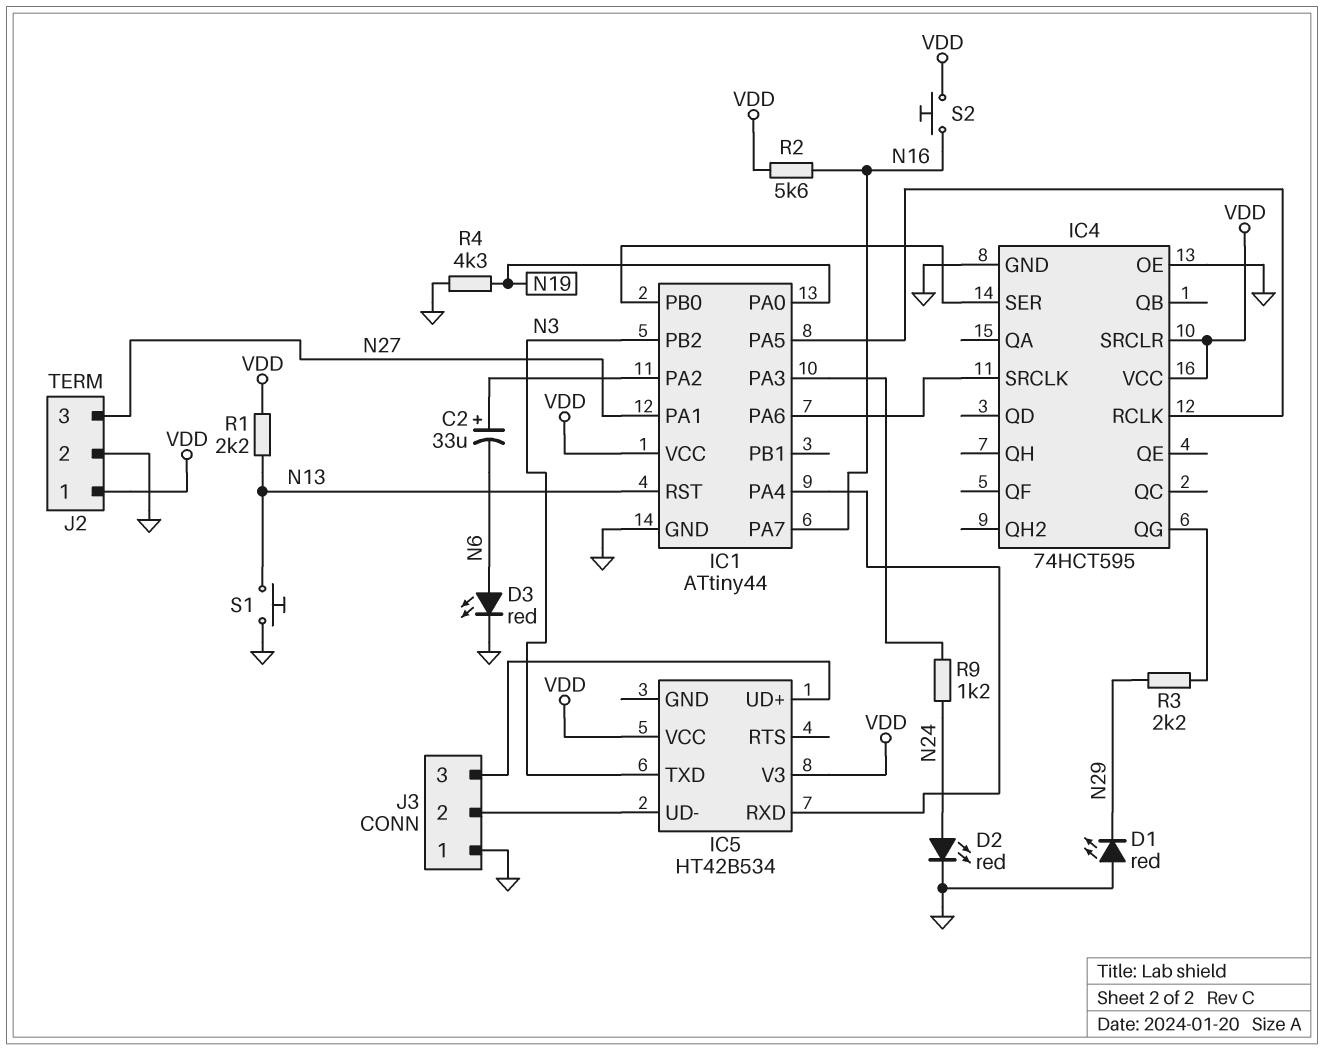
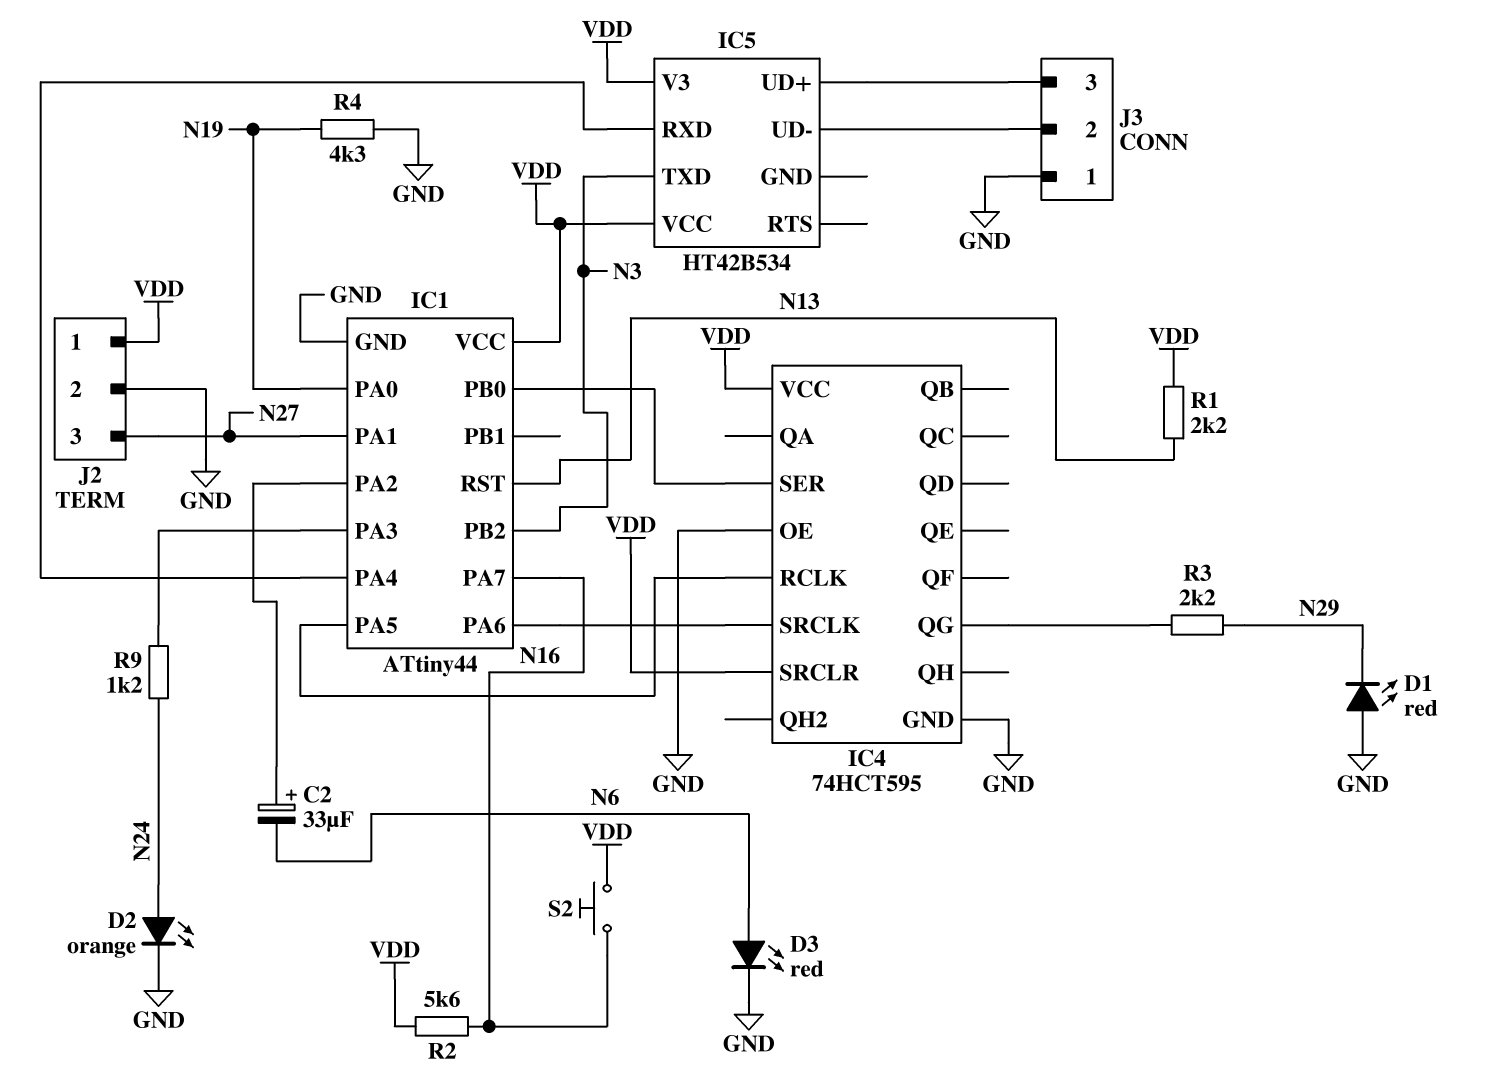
D2: LED red (A N24, K GND) -> LED orange (A N24, K GND)
S1: button (GND, N13) -> none

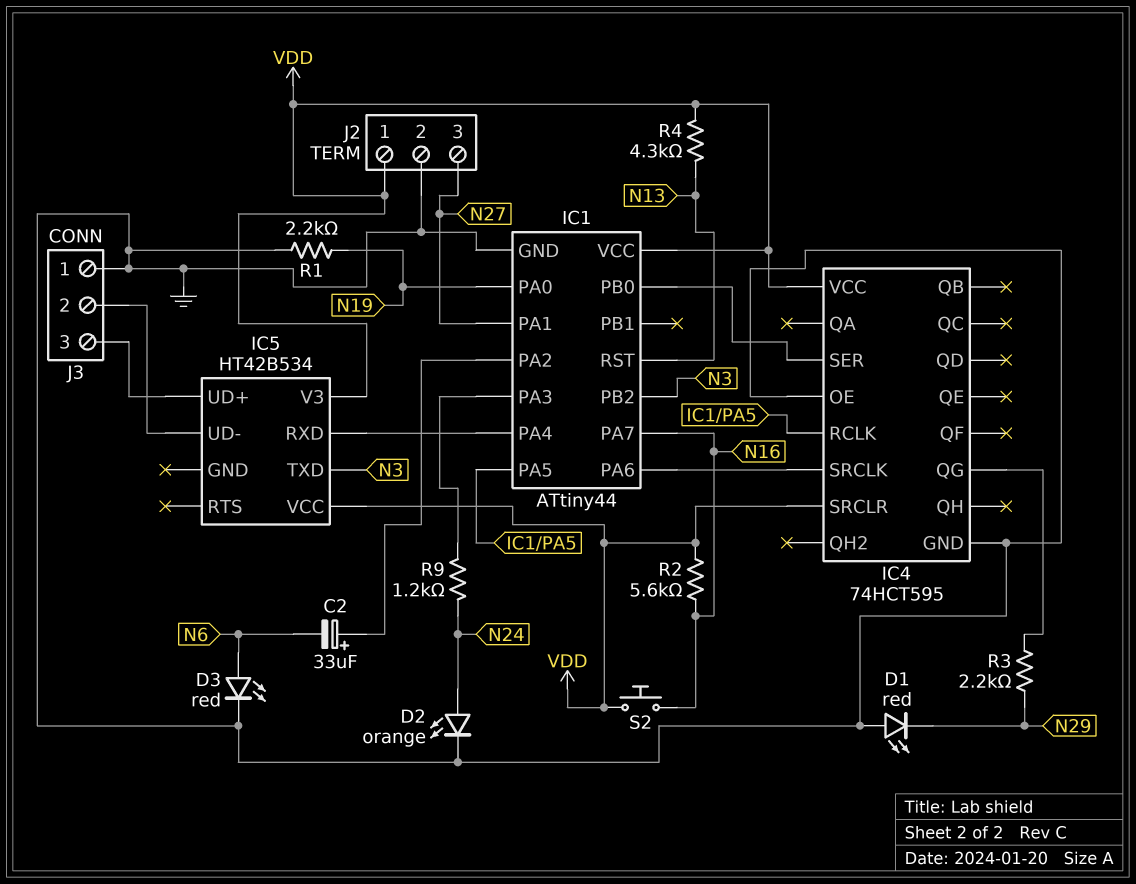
R1: 2.2k (N13, VDD) -> 2.2k (GND, N19)
R4: 4.3k (GND, N19) -> 4.3k (N13, VDD)

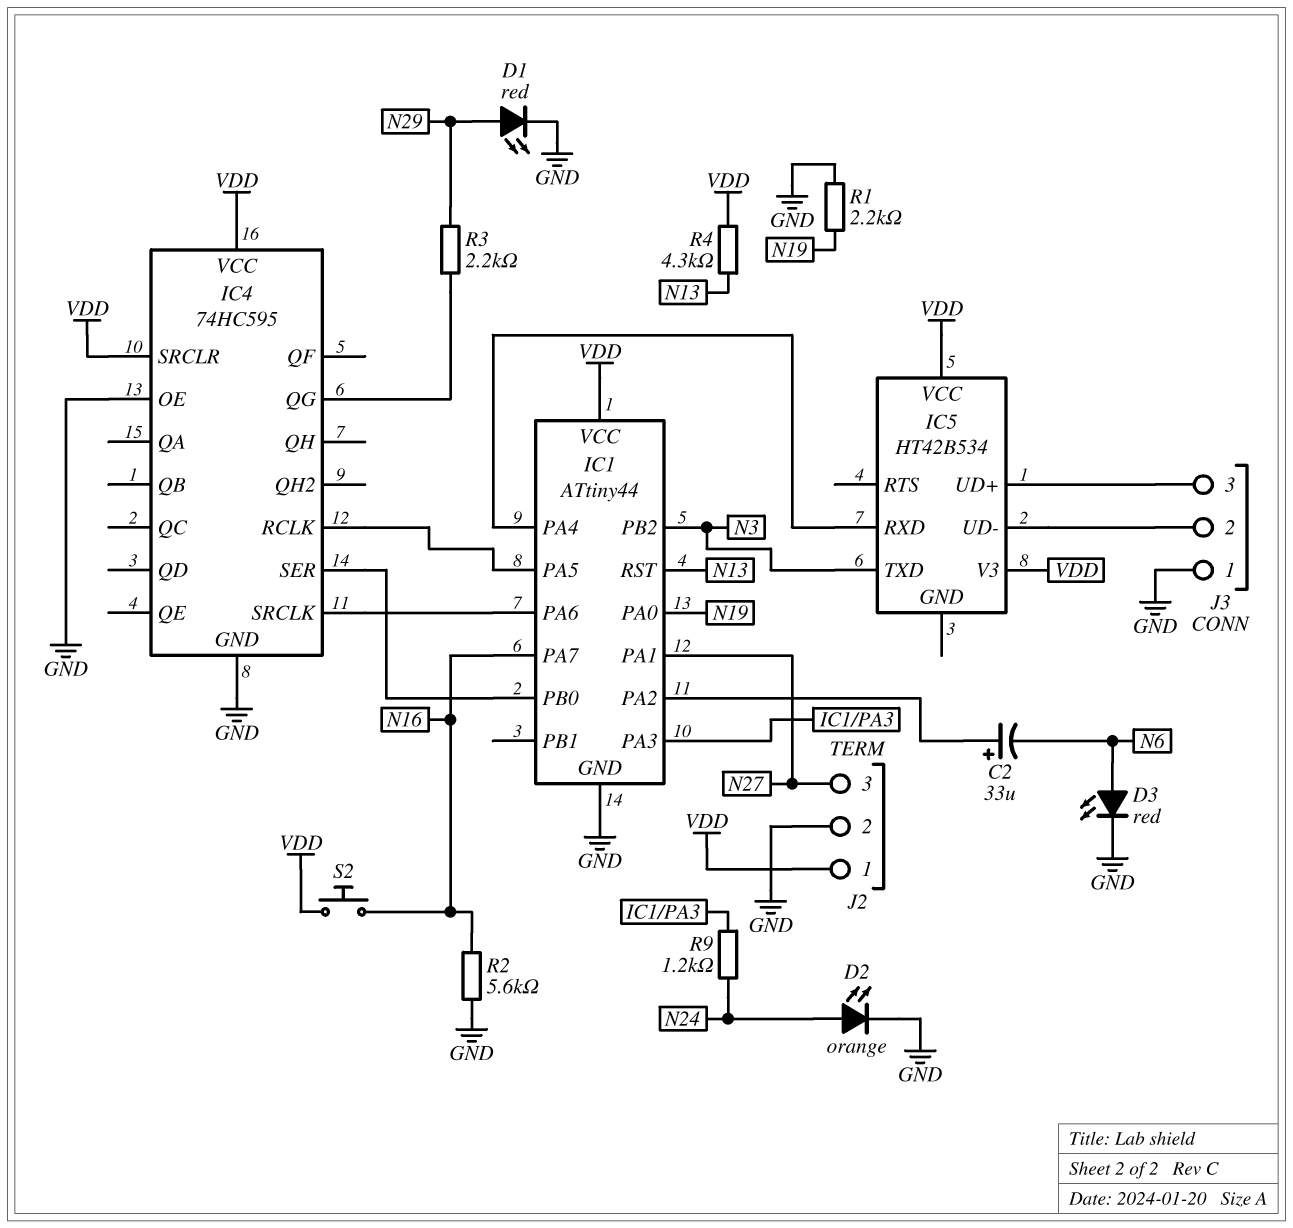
D1: LED red (A GND, K N29) -> LED red (A N29, K GND)
IC4: 74HCT595 -> 74HC595
R2: 5.6k (N16, VDD) -> 5.6k (GND, N16)

